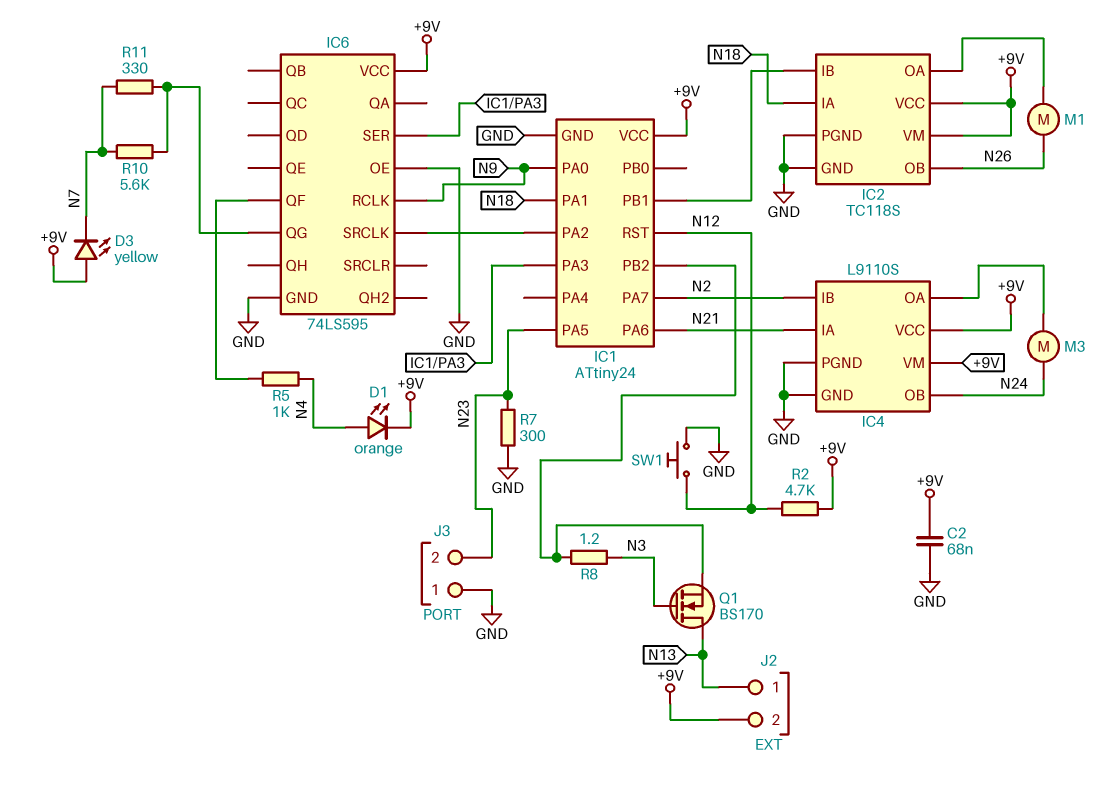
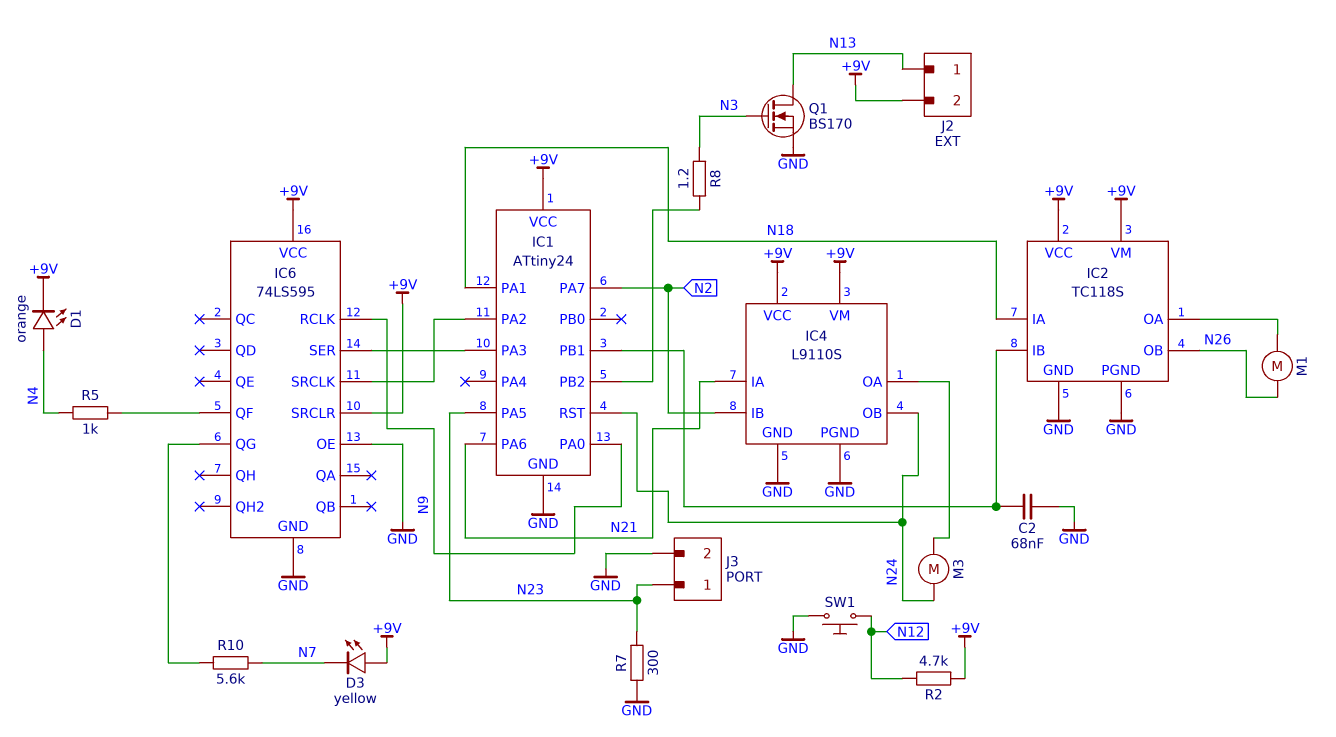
C2: 68nF (+9V, GND) -> 68nF (GND, IC1/PB1)
IC1 pin RST: N12 -> N24
IC6 pin SRCLR: none -> +9V
J3 pin 1: GND -> N23
J3 pin 2: N23 -> GND
Q1: NMOS BS170 (G N3, D N13, S IC1/PB2) -> NMOS BS170 (G N3, D N13, S GND)
R11: 330 (IC6/QG, N7) -> none

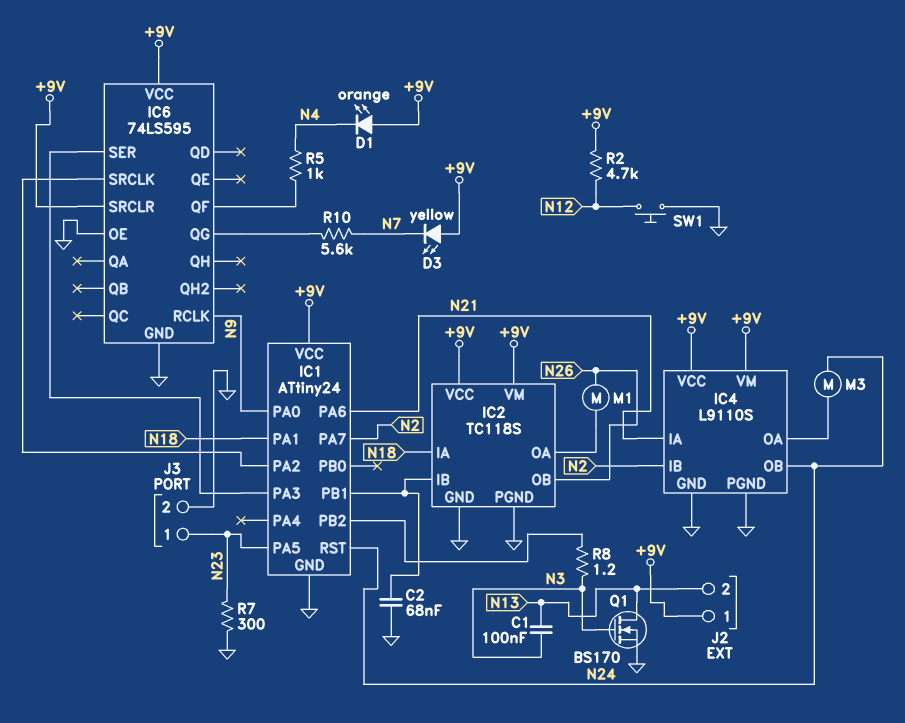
C1: none -> 100nF (N3, N13)
D1: LED orange (A N4, K +9V) -> LED orange (A +9V, K N4)
J2 pin 1: N13 -> +9V
J2 pin 2: +9V -> N13

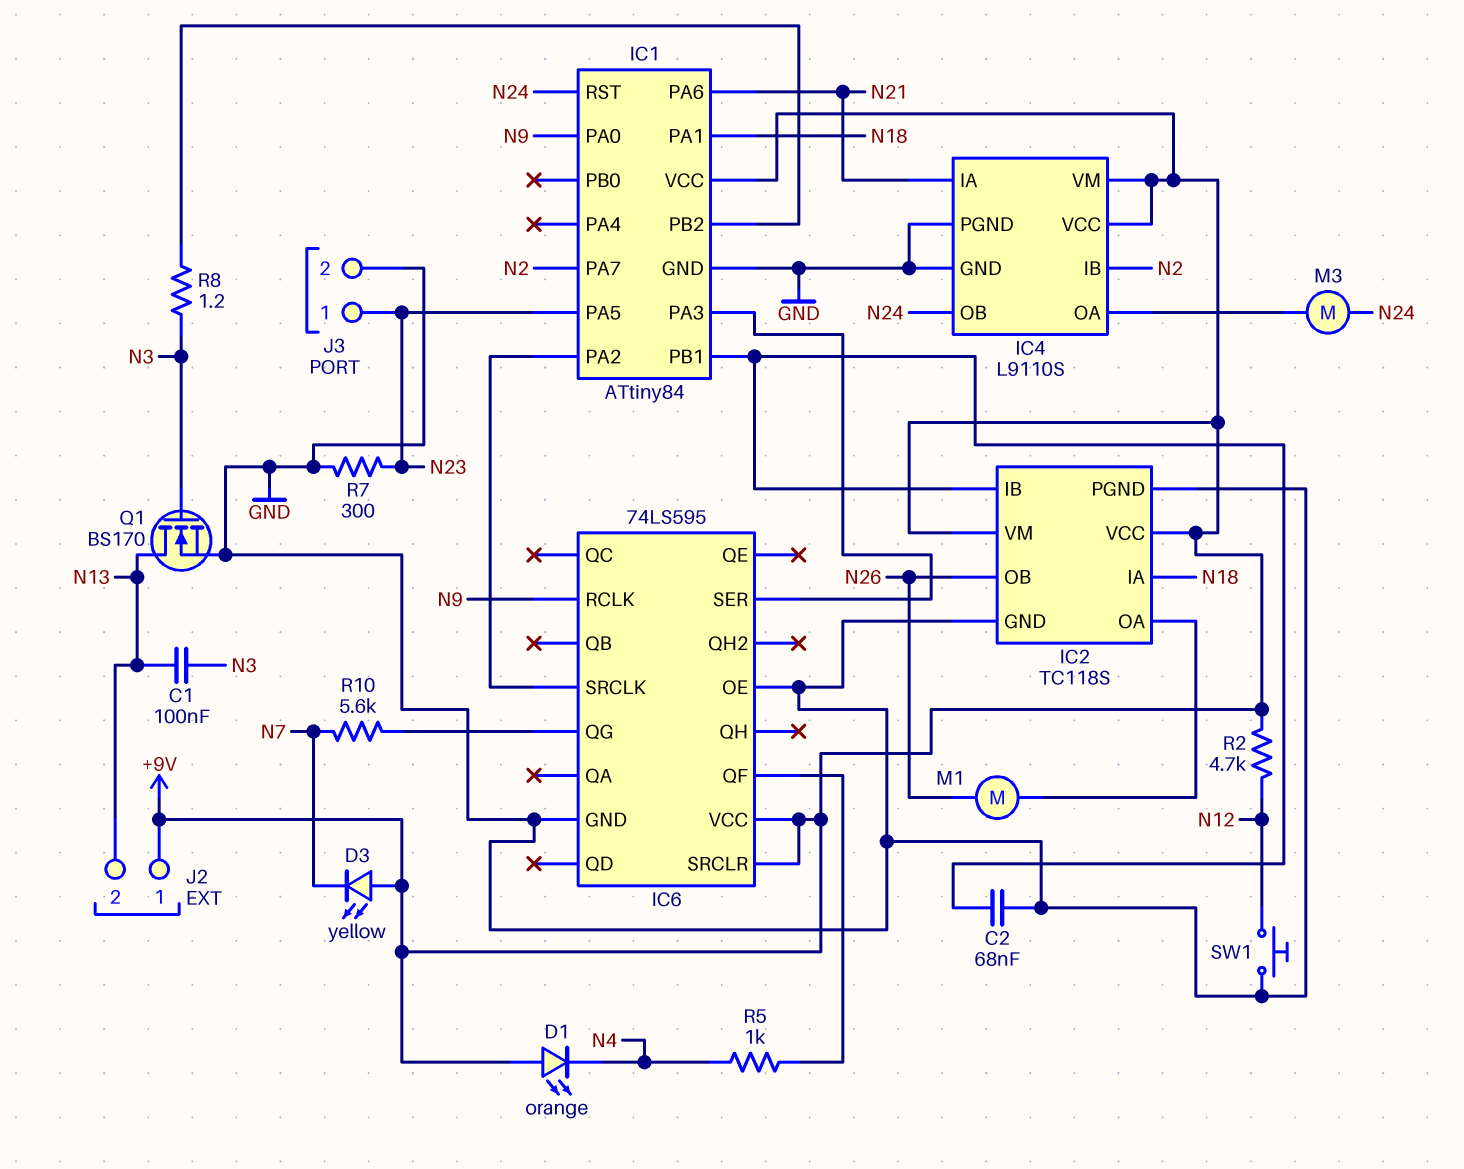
IC1: ATtiny24 -> ATtiny84

